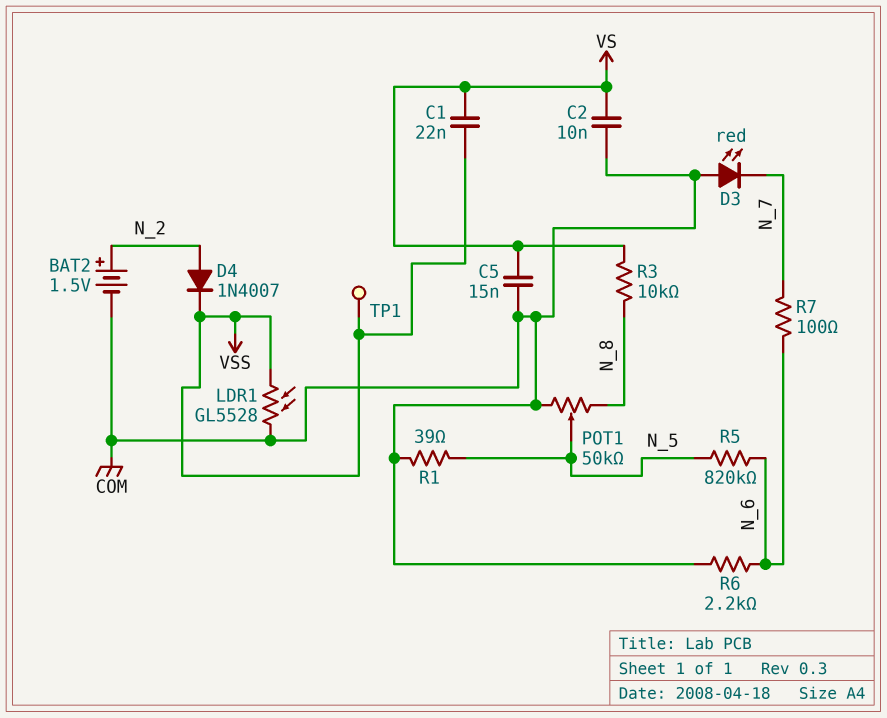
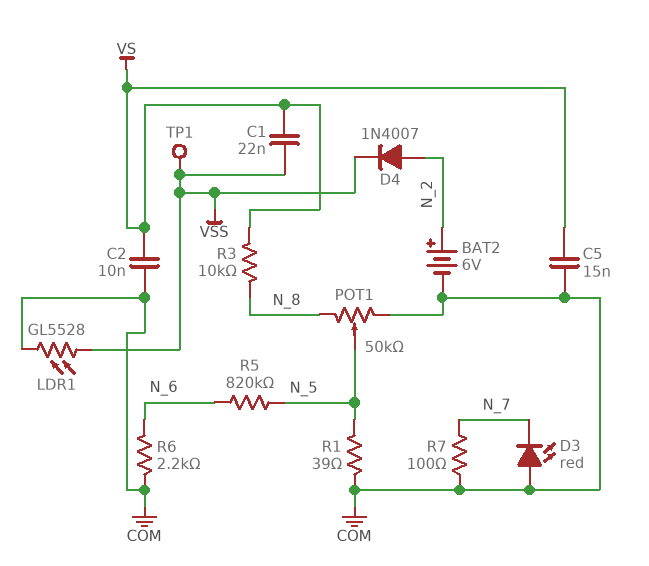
BAT2: 1.5V (plus N_2, minus COM) -> 6V (plus N_2, minus COM)
R7: 100 (N_6, N_7) -> 100 (COM, N_7)

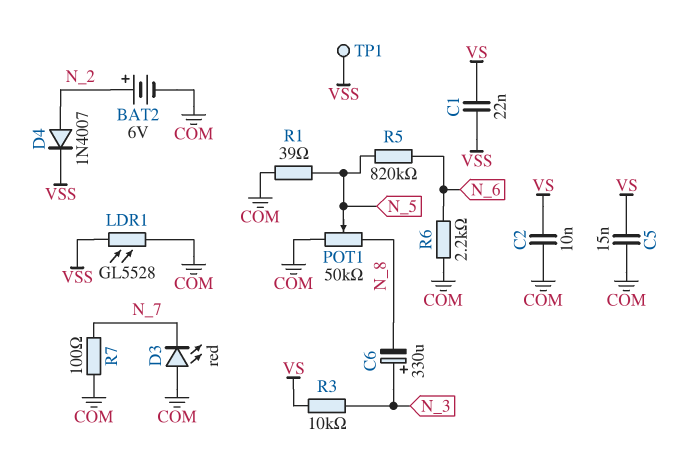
C6: none -> 330uF (plus N_3, minus N_8)
R3: 10k (N_8, VS) -> 10k (N_3, VS)

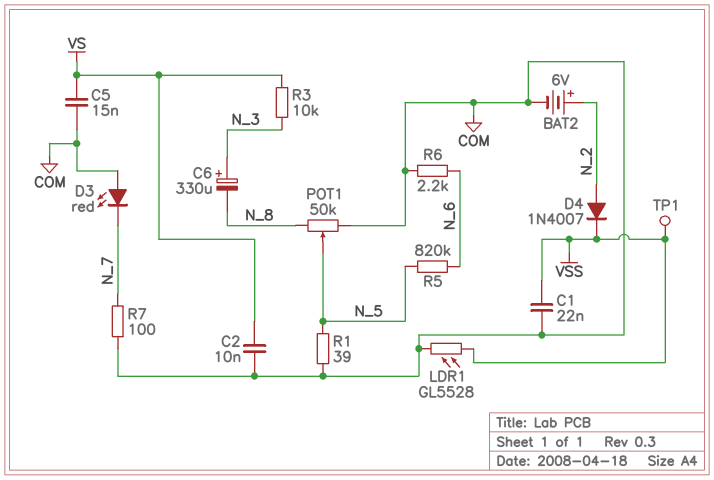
C1: 22nF (VS, VSS) -> 22nF (COM, VSS)

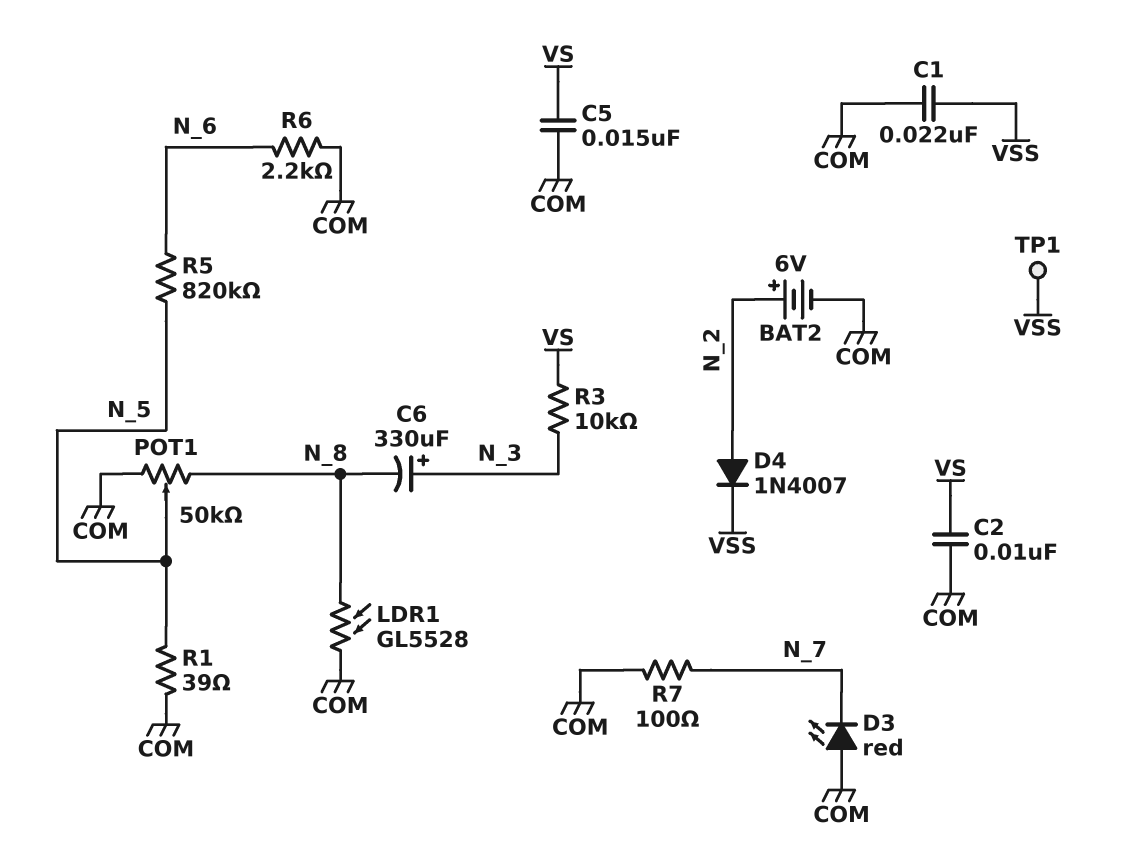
LDR1: GL5528 (COM, VSS) -> GL5528 (COM, N_8)

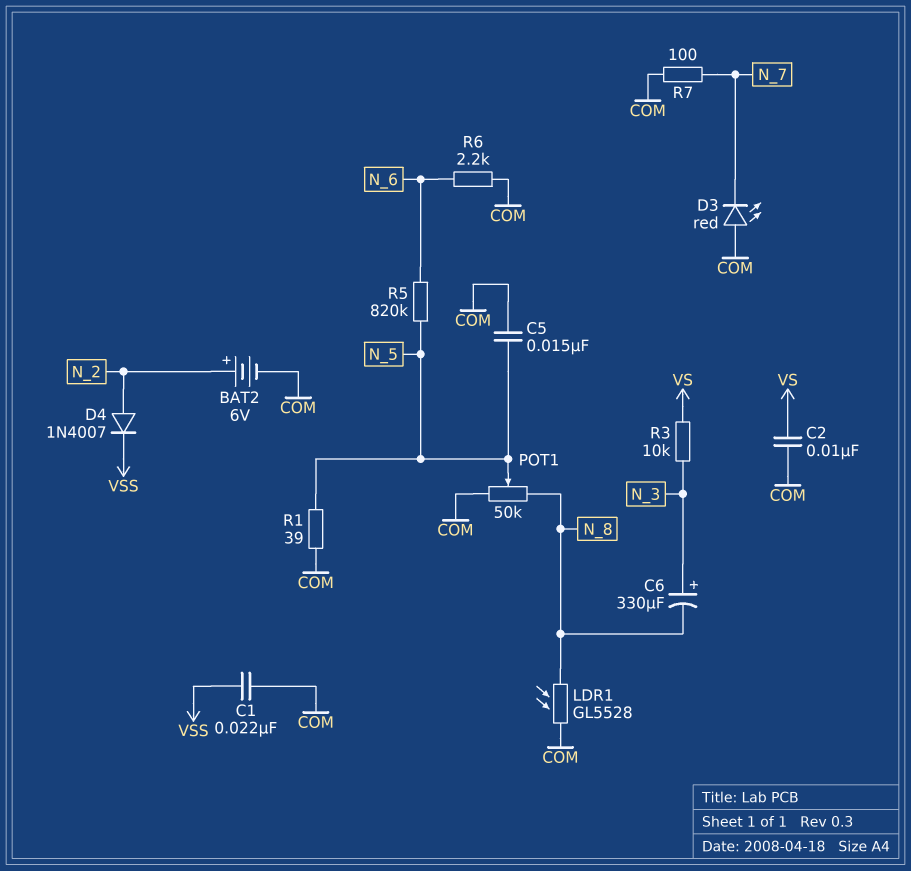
C5: 15nF (COM, VS) -> 15nF (COM, N_5)
TP1: test point (VSS) -> none

